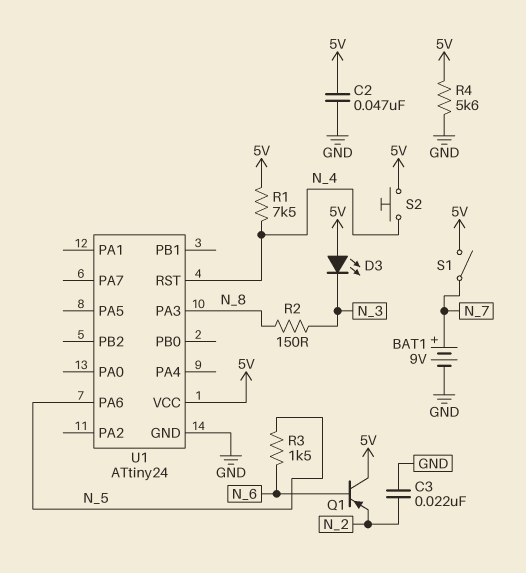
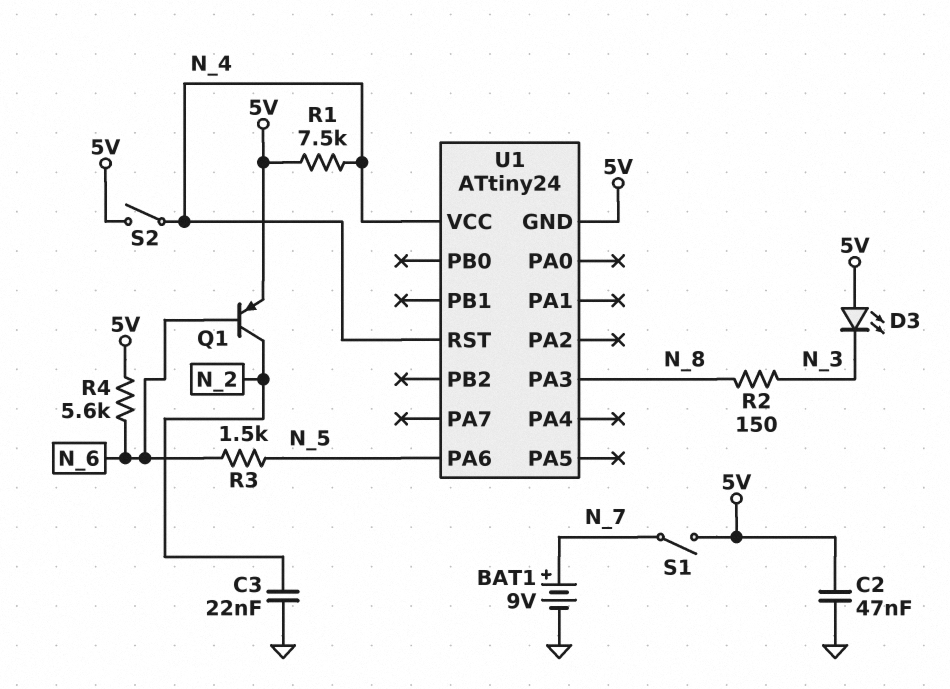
Q1: PNP (B N_6, C 5V, E N_2) -> PNP (B N_6, C N_2, E 5V)
R4: 5.6k (5V, GND) -> 5.6k (5V, N_6)
S2: button (5V, N_4) -> switch (5V, N_4)
U1 pin GND: GND -> 5V
U1 pin VCC: 5V -> N_4

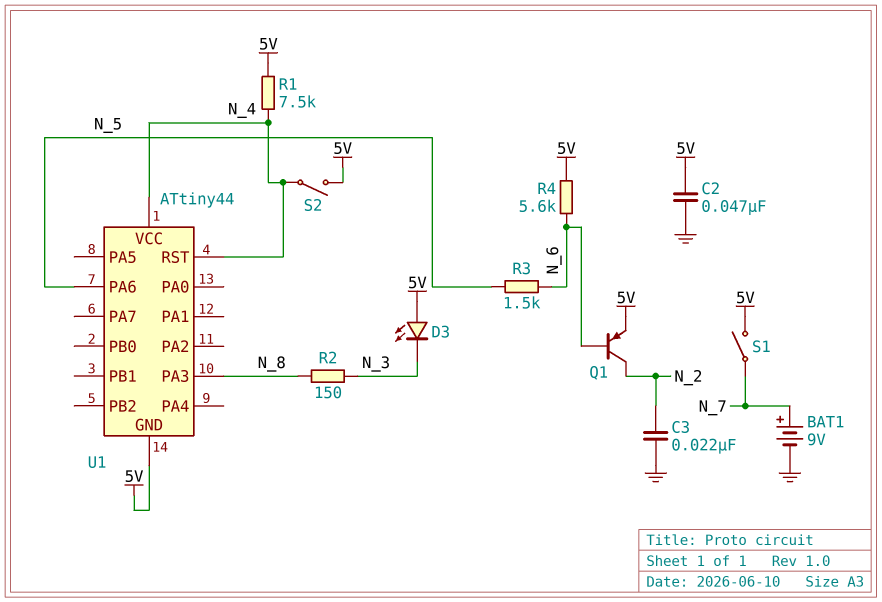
U1: ATtiny24 -> ATtiny44

